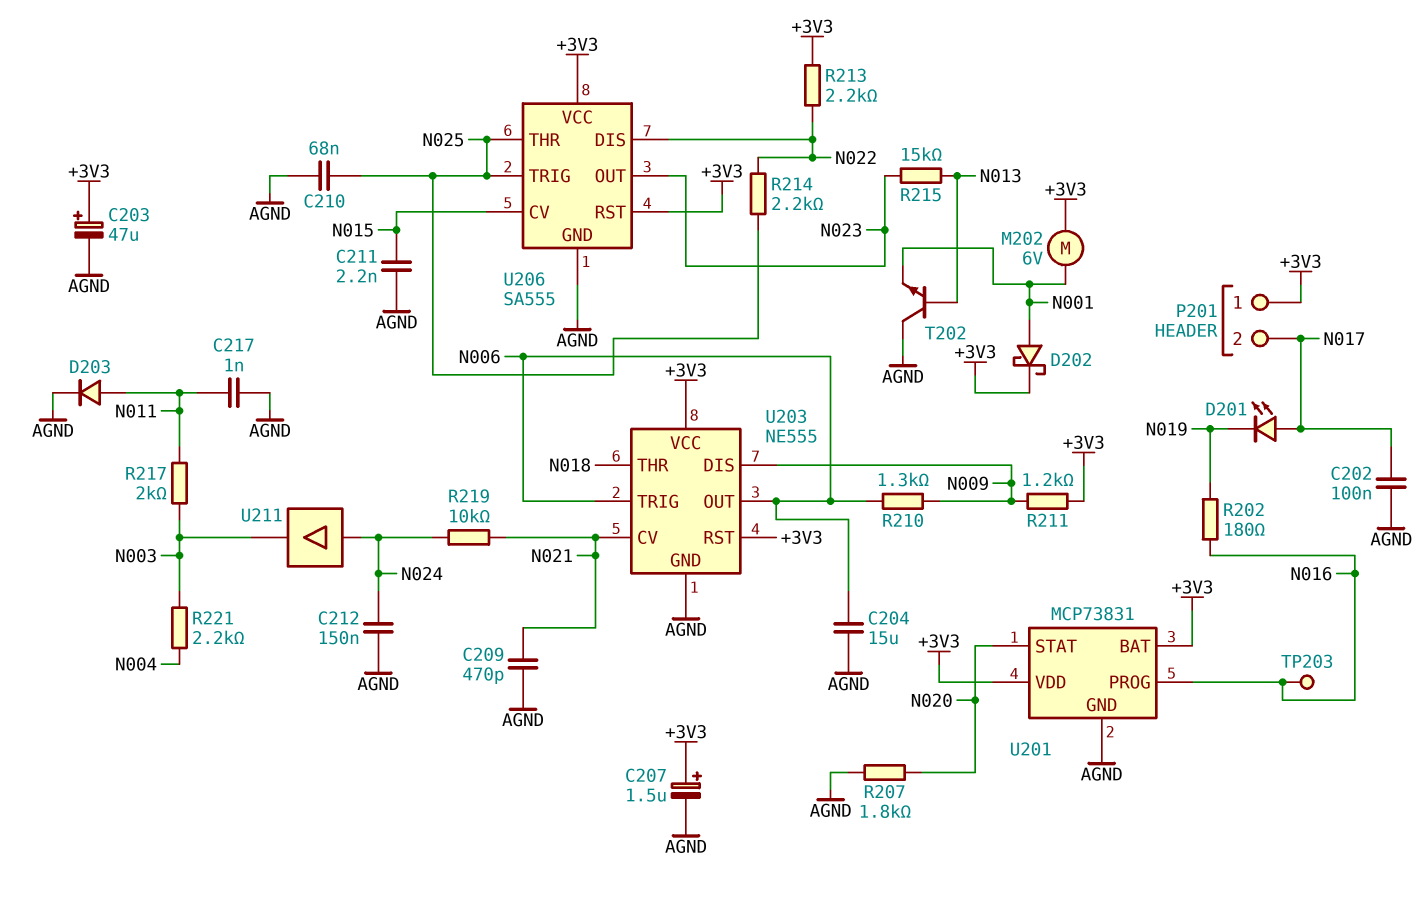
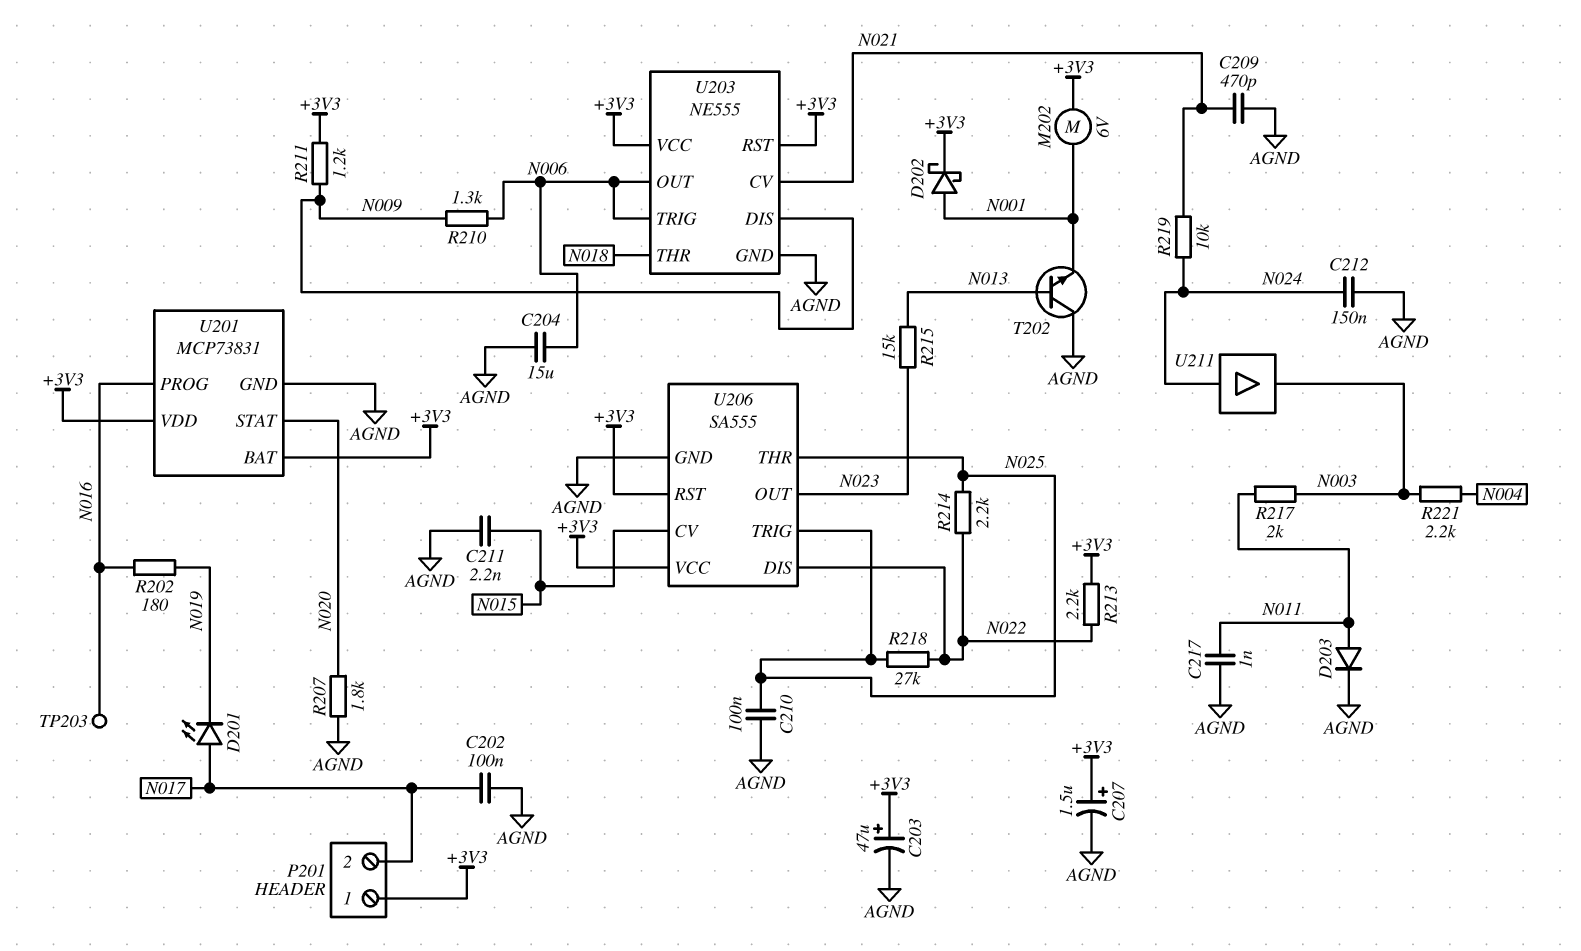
C210: 68nF (AGND, N025) -> 100nF (AGND, N025)
R218: none -> 27k (N022, N025)

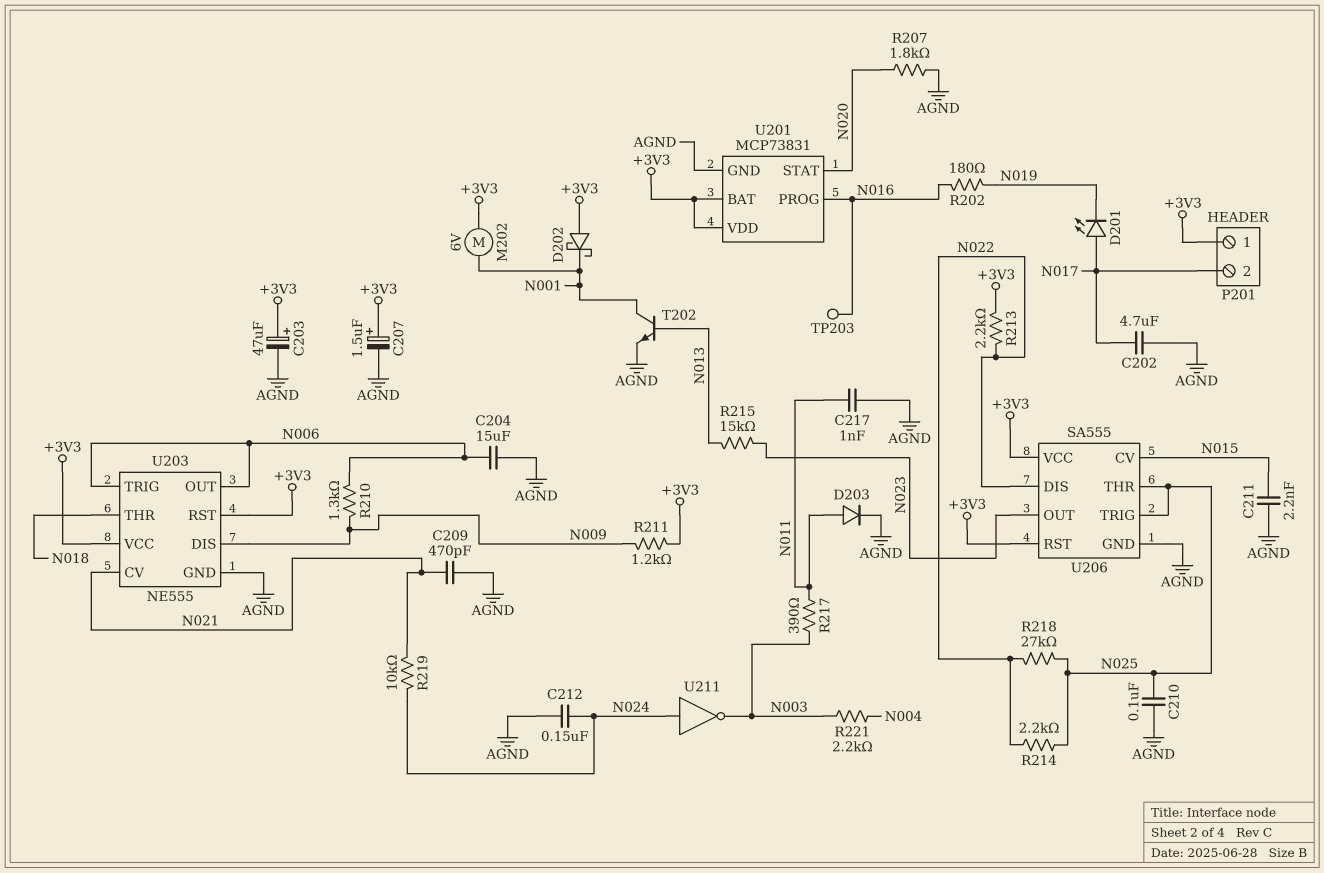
C202: 100nF (AGND, N017) -> 4.7uF (AGND, N017)
D202: schottky (A N001, K +3V3) -> schottky (A +3V3, K N001)
R217: 2k (N003, N011) -> 390 (N003, N011)
T202: NPN (B N013, C AGND, E N001) -> NPN (B N013, C N001, E AGND)
U211: buffer (in N024, out N003) -> NOT (in N024, out N003)

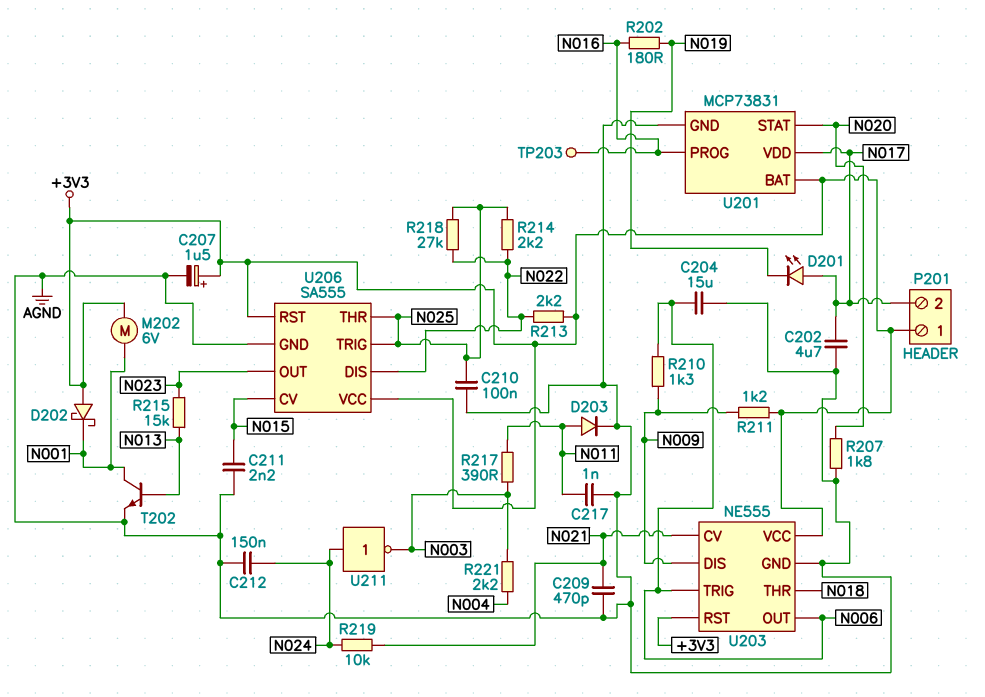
C203: 47uF (plus +3V3, minus AGND) -> none
U201 pin VDD: +3V3 -> N017

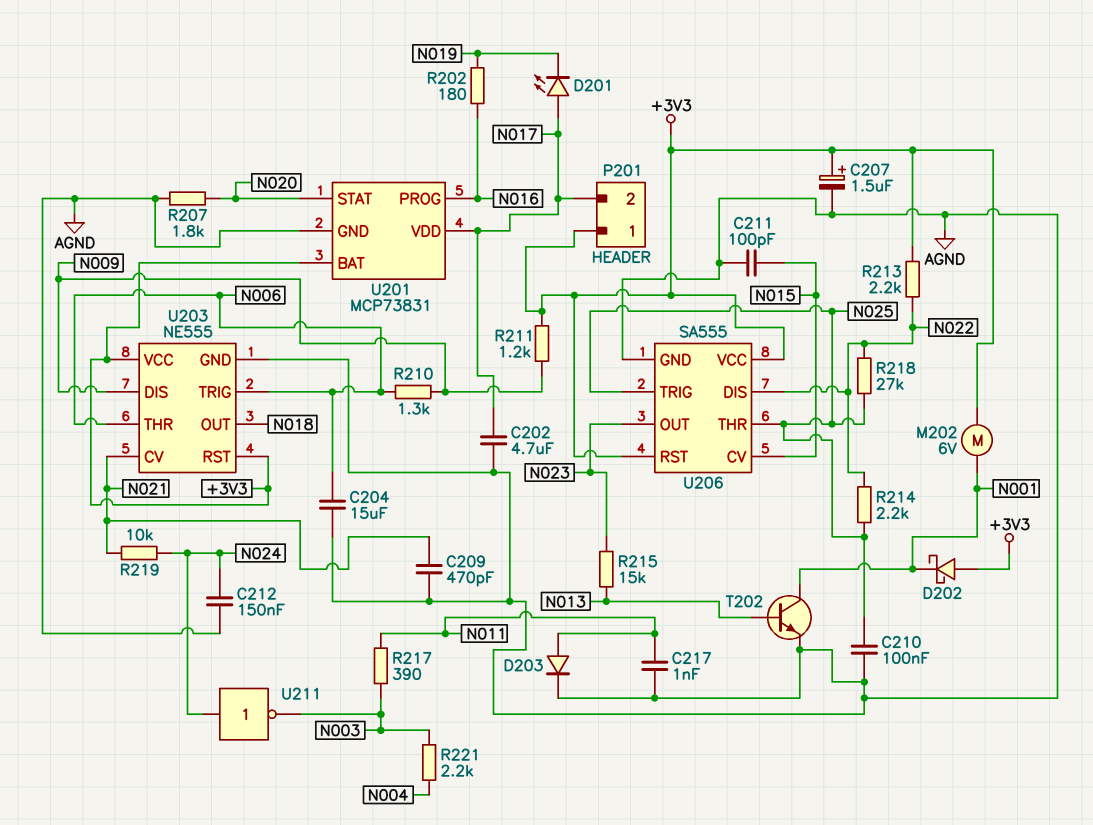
C211: 2.2nF (AGND, N015) -> 100pF (AGND, N015)
TP203: test point (N016) -> none
U203 pin OUT: N006 -> N018
U203 pin THR: N018 -> N006

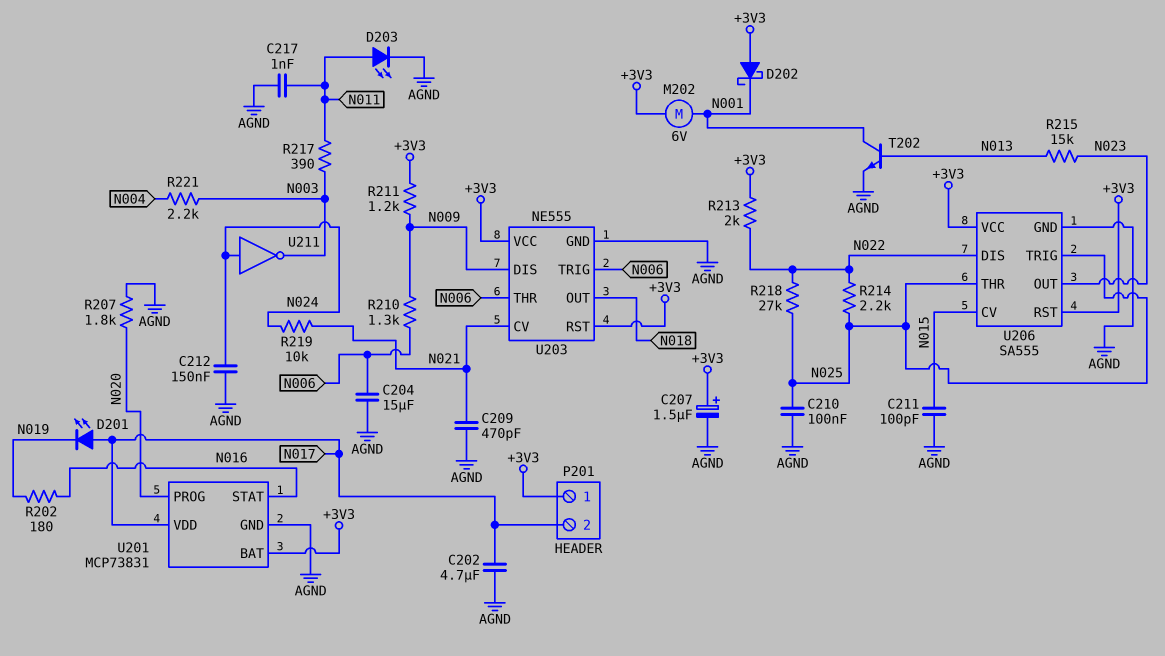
D203: diode (A N011, K AGND) -> LED (A N011, K AGND)
R213: 2.2k (+3V3, N022) -> 2k (+3V3, N022)
U201 pin PROG: N016 -> N020
U201 pin STAT: N020 -> N016

